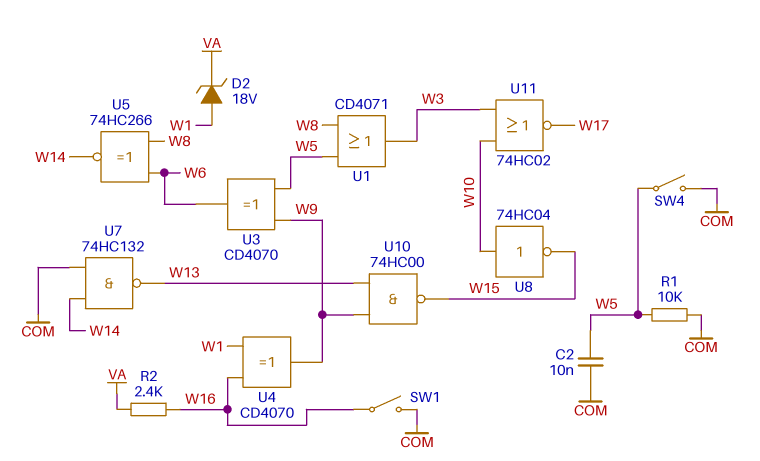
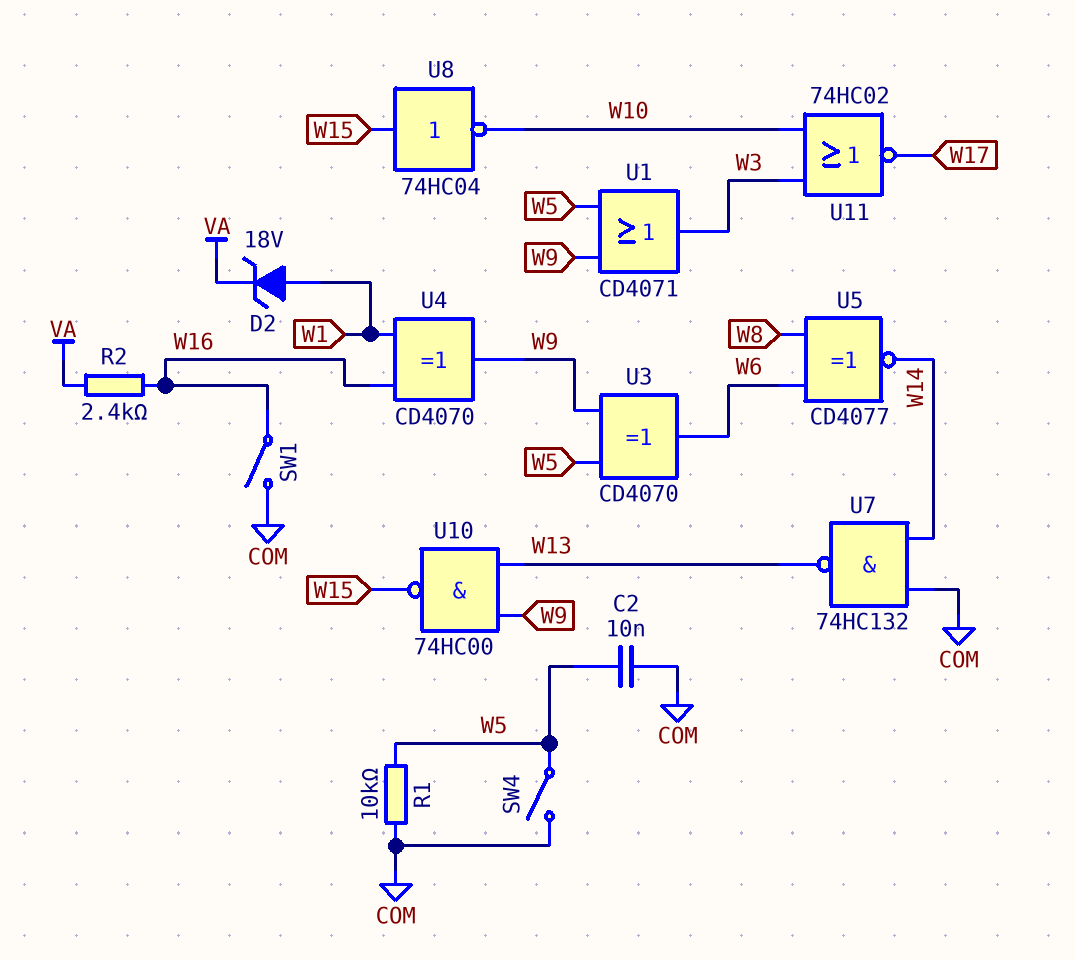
U1: OR CD4071 (in W5, in W8, out W3) -> OR CD4071 (in W5, in W9, out W3)
U5: XNOR 74HC266 (in W6, in W8, out W14) -> XNOR CD4077 (in W6, in W8, out W14)
U8: NOT 74HC04 (in W10, out W15) -> NOT 74HC04 (in W15, out W10)

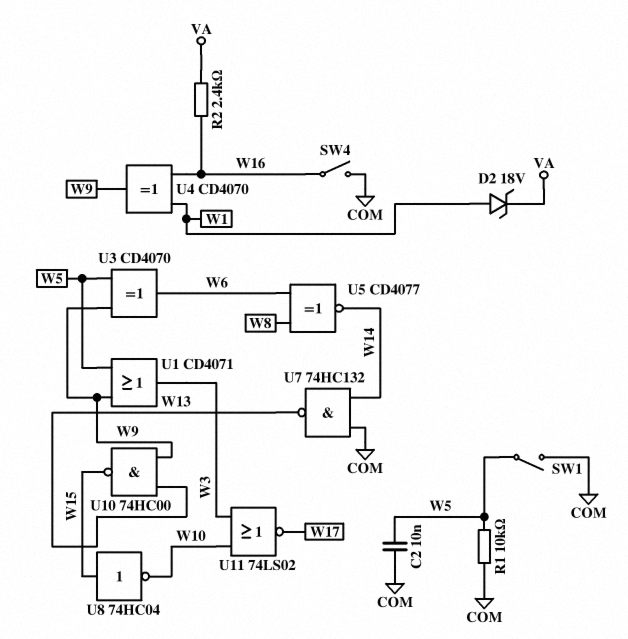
SW1: switch (COM, W16) -> switch (COM, W5)
SW4: switch (COM, W5) -> switch (COM, W16)
U11: NOR 74HC02 (in W3, in W10, out W17) -> NOR 74LS02 (in W3, in W10, out W17)

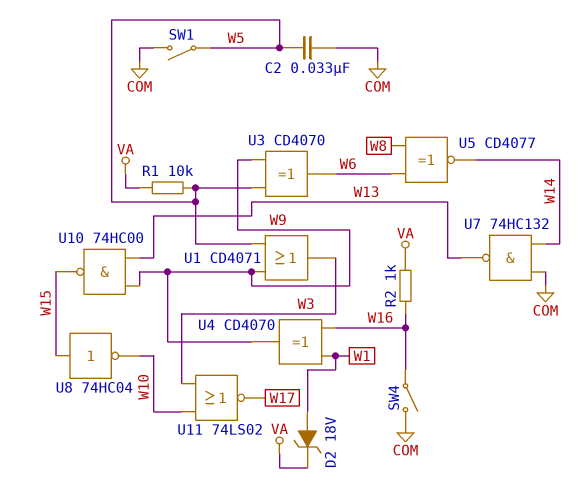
C2: 10nF (COM, W5) -> 33nF (COM, W5)
R1: 10k (COM, W5) -> 10k (VA, W5)
R2: 2.4k (VA, W16) -> 1k (VA, W16)

